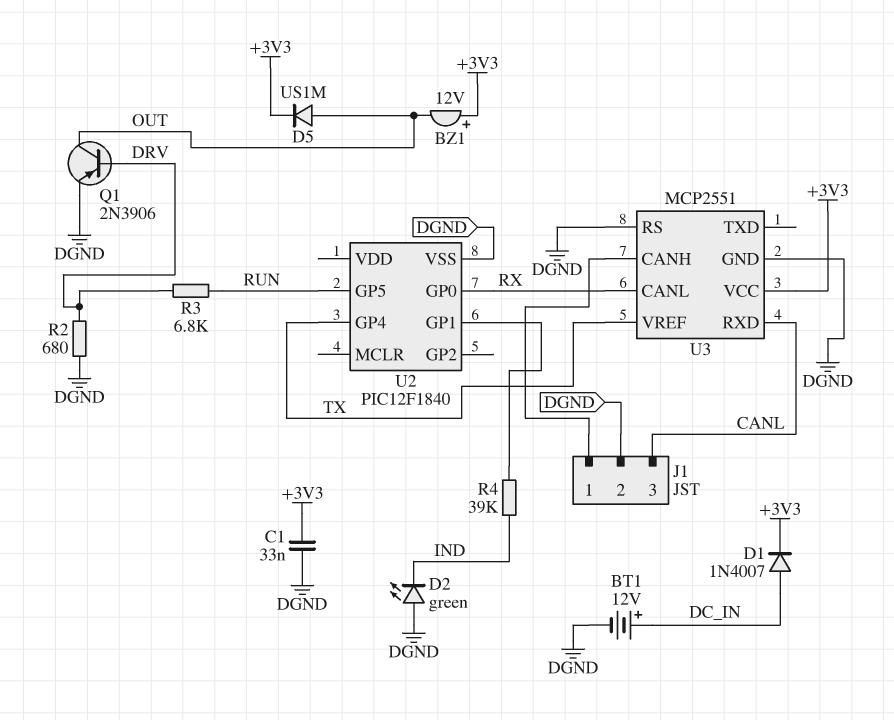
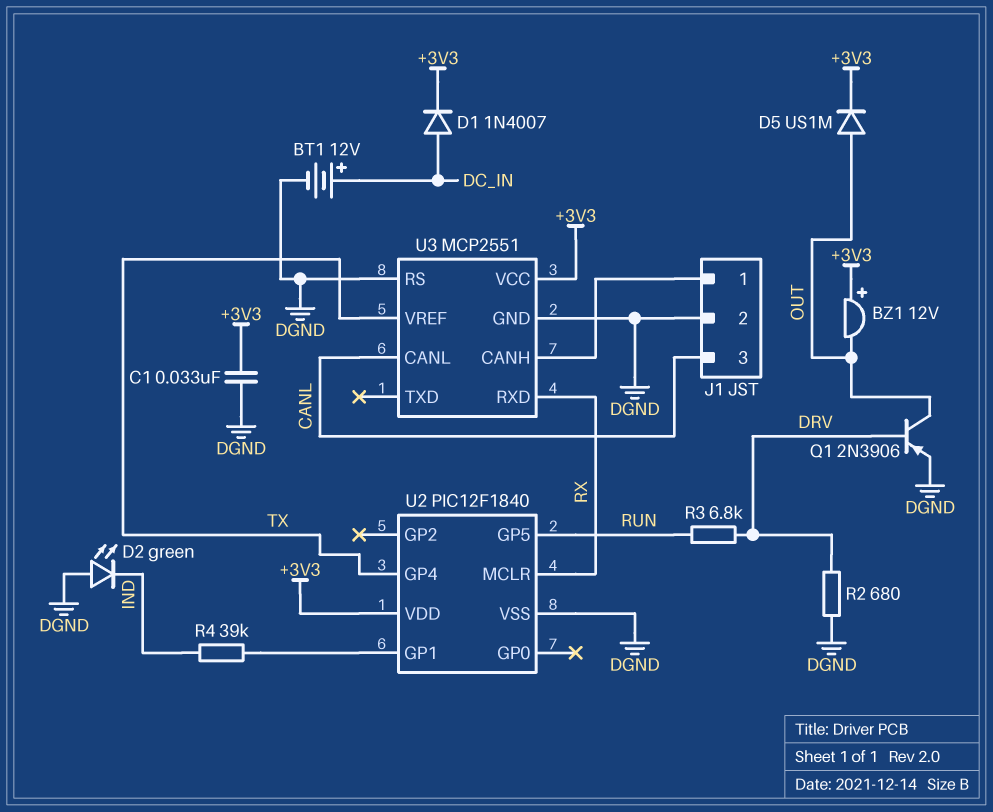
U2 pin GP0: RX -> none
U2 pin MCLR: none -> RX
U2 pin VDD: none -> +3V3
U3 pin CANL: RX -> CANL
U3 pin RXD: CANL -> RX

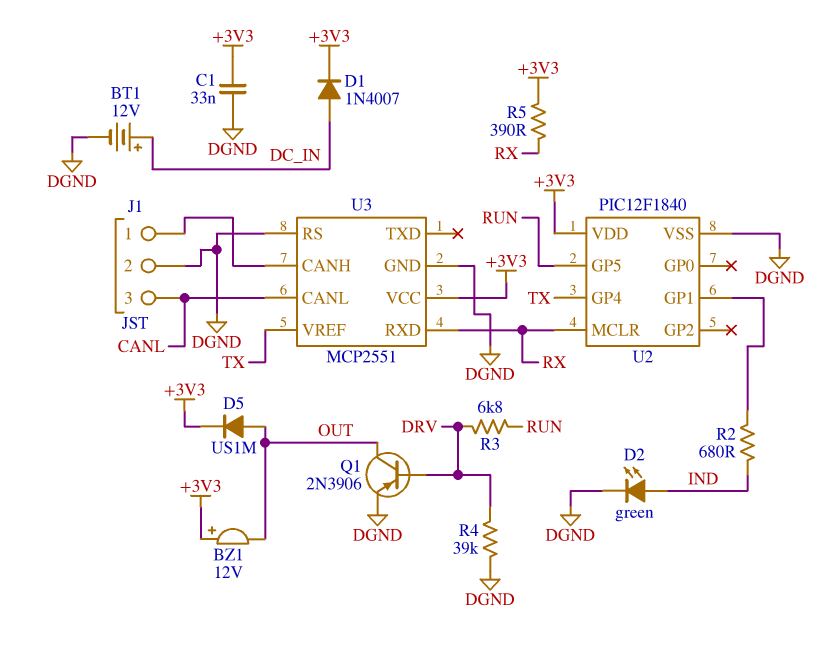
D2: LED green (A DGND, K IND) -> LED green (A IND, K DGND)
R2: 680 (DGND, DRV) -> 680 (IND, U2/GP1)
R4: 39k (IND, U2/GP1) -> 39k (DGND, DRV)
R5: none -> 390 (+3V3, RX)

